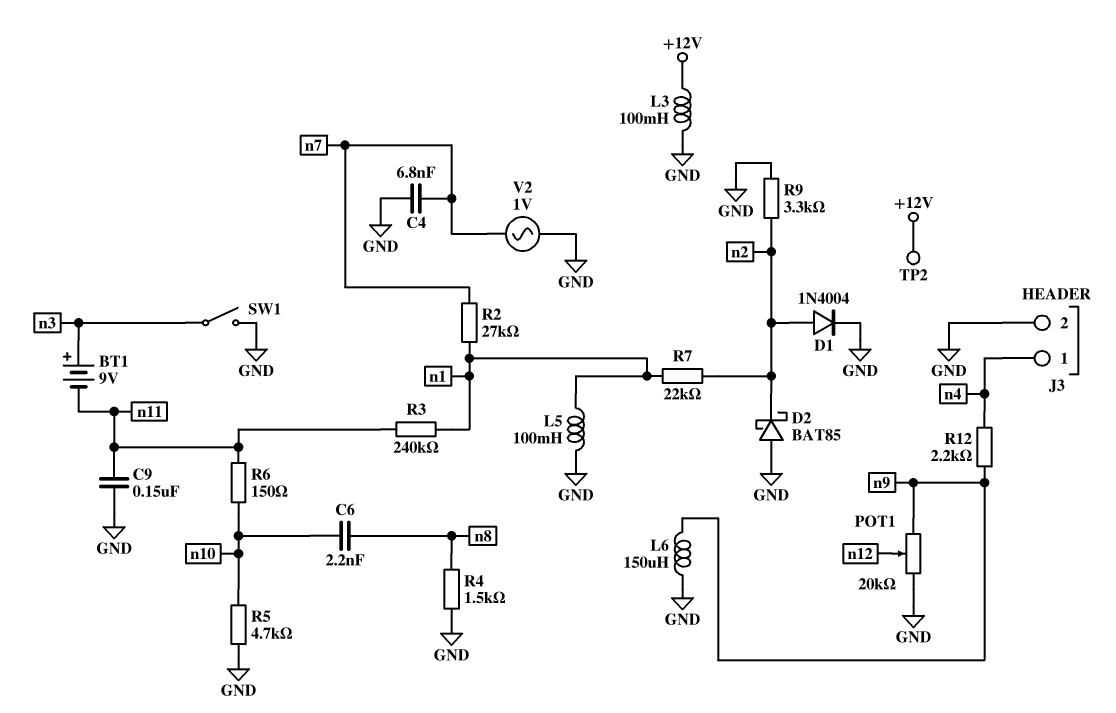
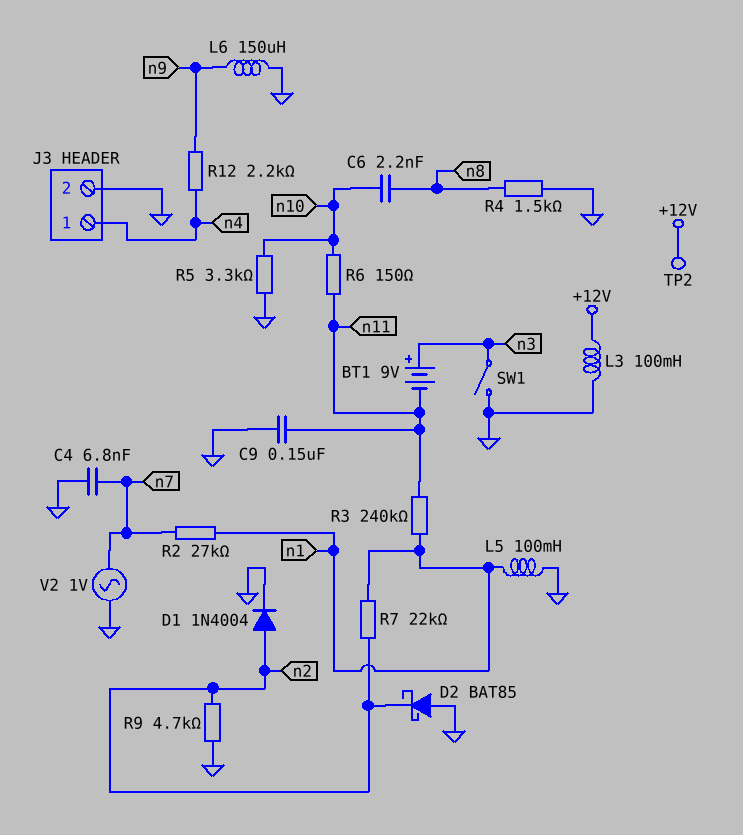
POT1: 20k (GND, n9, wiper n12) -> none
R5: 4.7k (GND, n10) -> 3.3k (GND, n10)
R9: 3.3k (GND, n2) -> 4.7k (GND, n2)

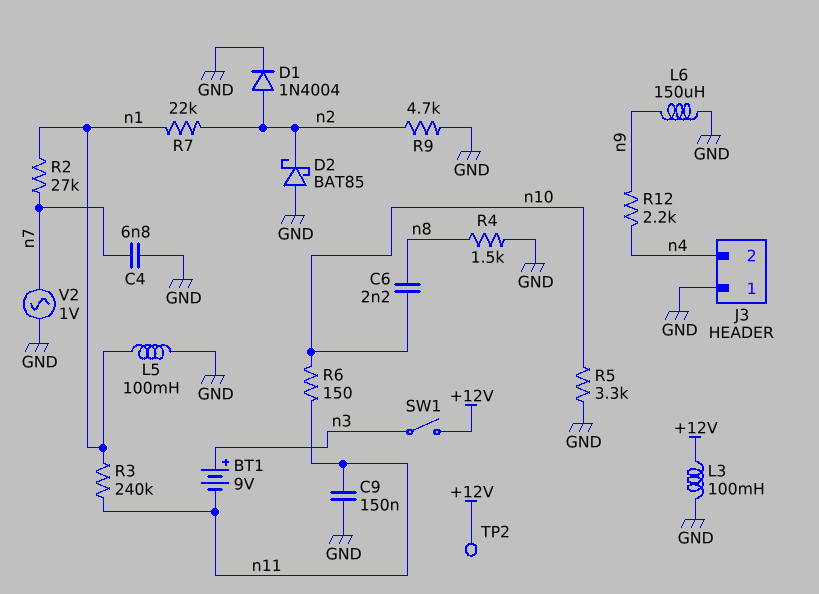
J3 pin 1: n4 -> GND
J3 pin 2: GND -> n4
SW1: switch (GND, n3) -> switch (+12V, n3)

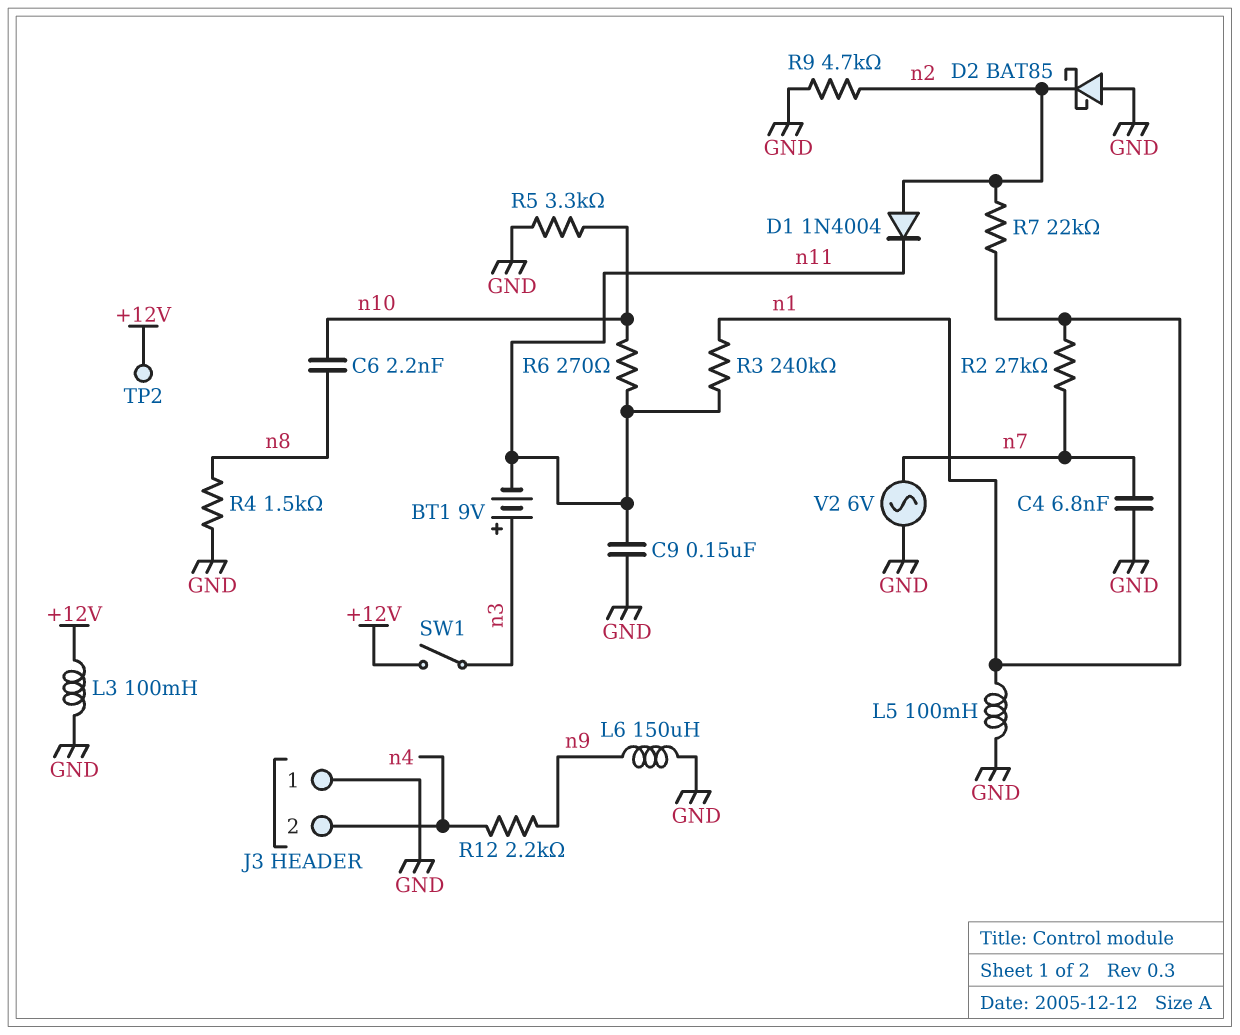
D1: diode 1N4004 (A n2, K GND) -> diode 1N4004 (A n2, K n11)
R6: 150 (n10, n11) -> 270 (n10, n11)
V2: AC 1V (GND, n7) -> AC 6V (GND, n7)

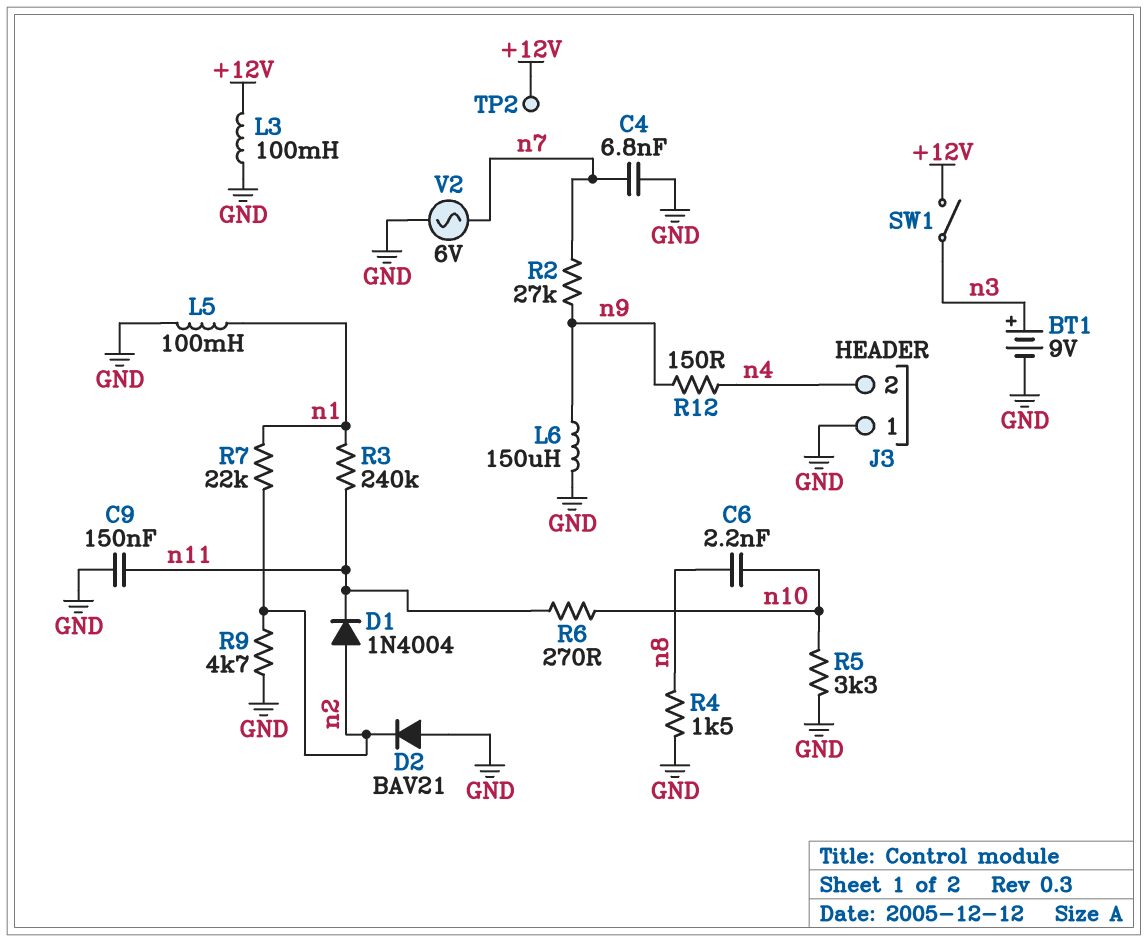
BT1: 9V (plus n3, minus n11) -> 9V (plus n3, minus GND)
D2: schottky BAT85 (A GND, K n2) -> diode BAV21 (A GND, K n2)
R2: 27k (n1, n7) -> 27k (n7, n9)
R12: 2.2k (n4, n9) -> 150 (n4, n9)

